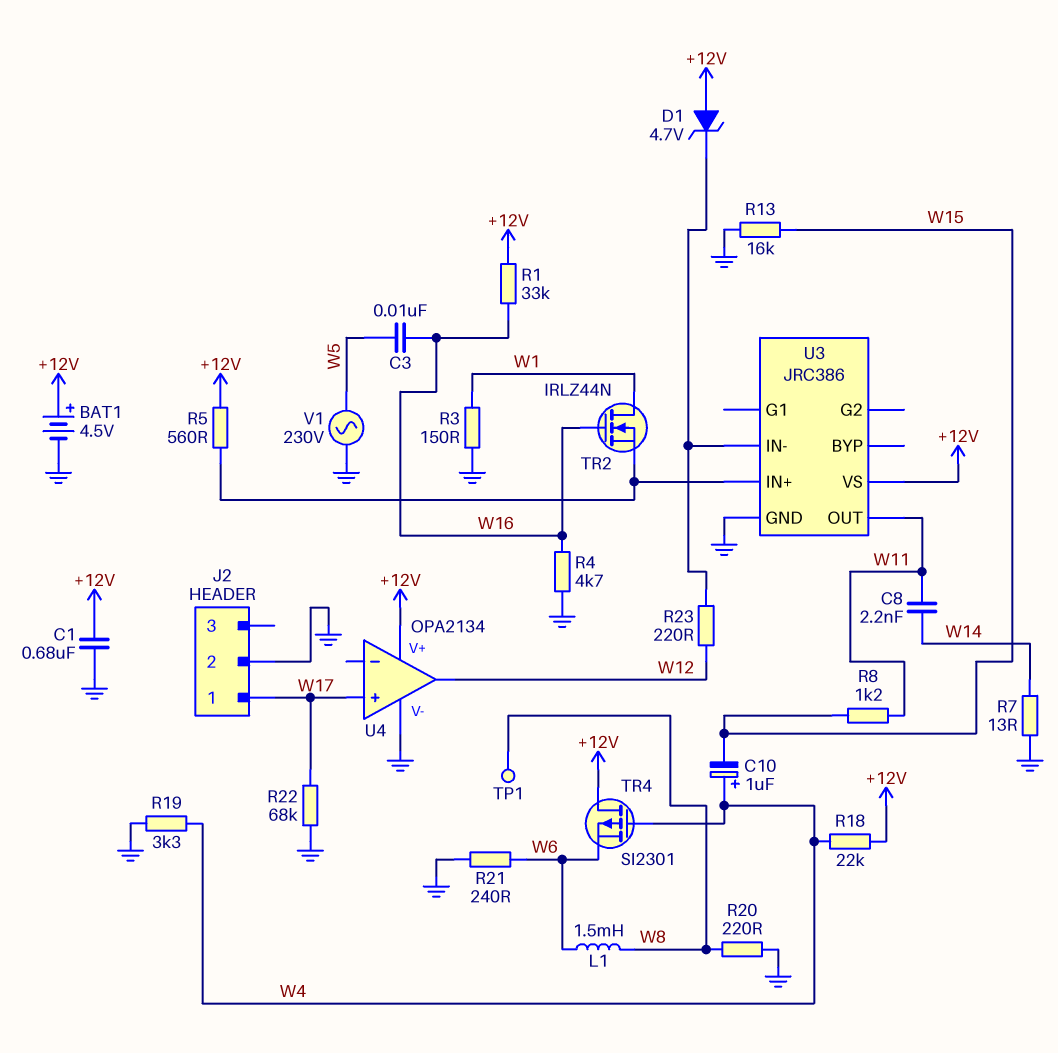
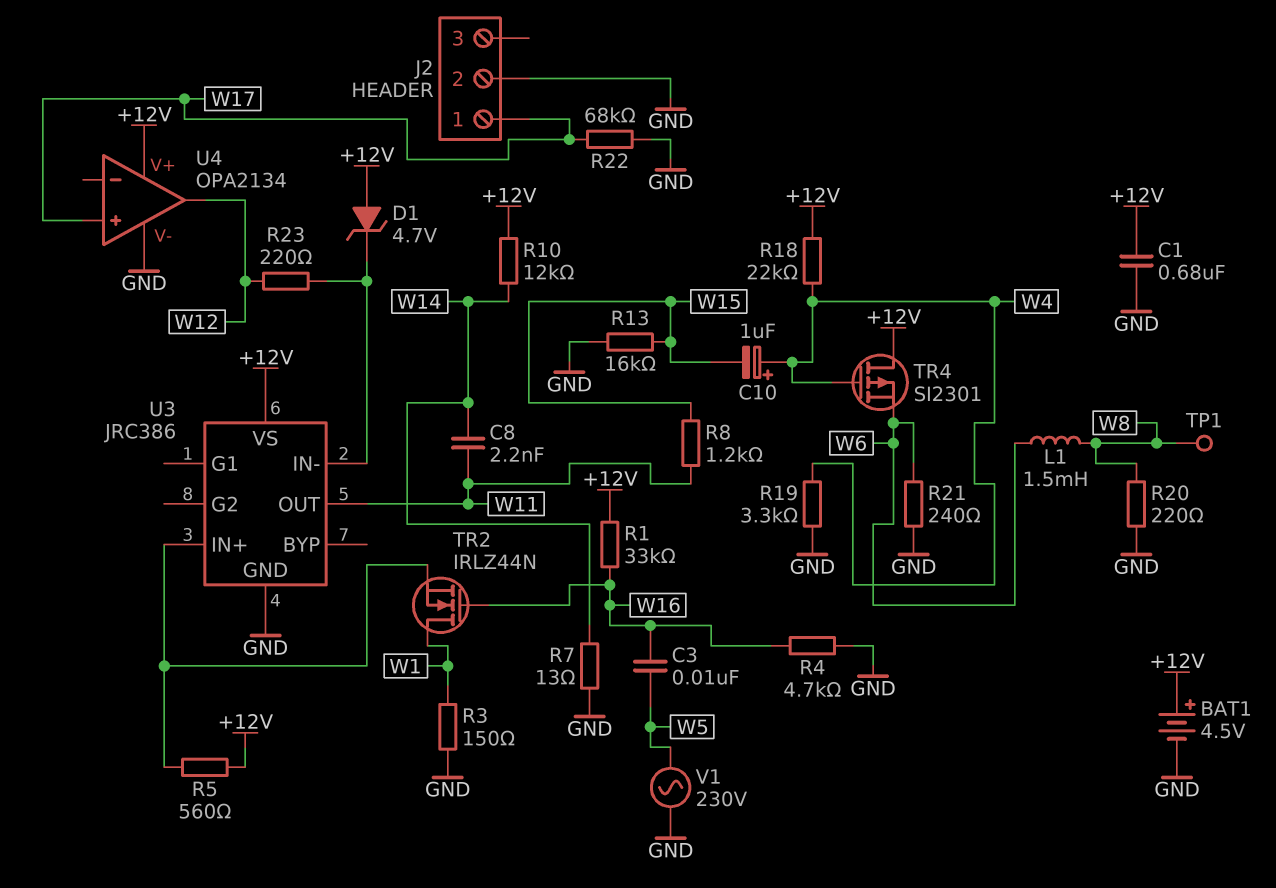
R10: none -> 12k (+12V, W14)

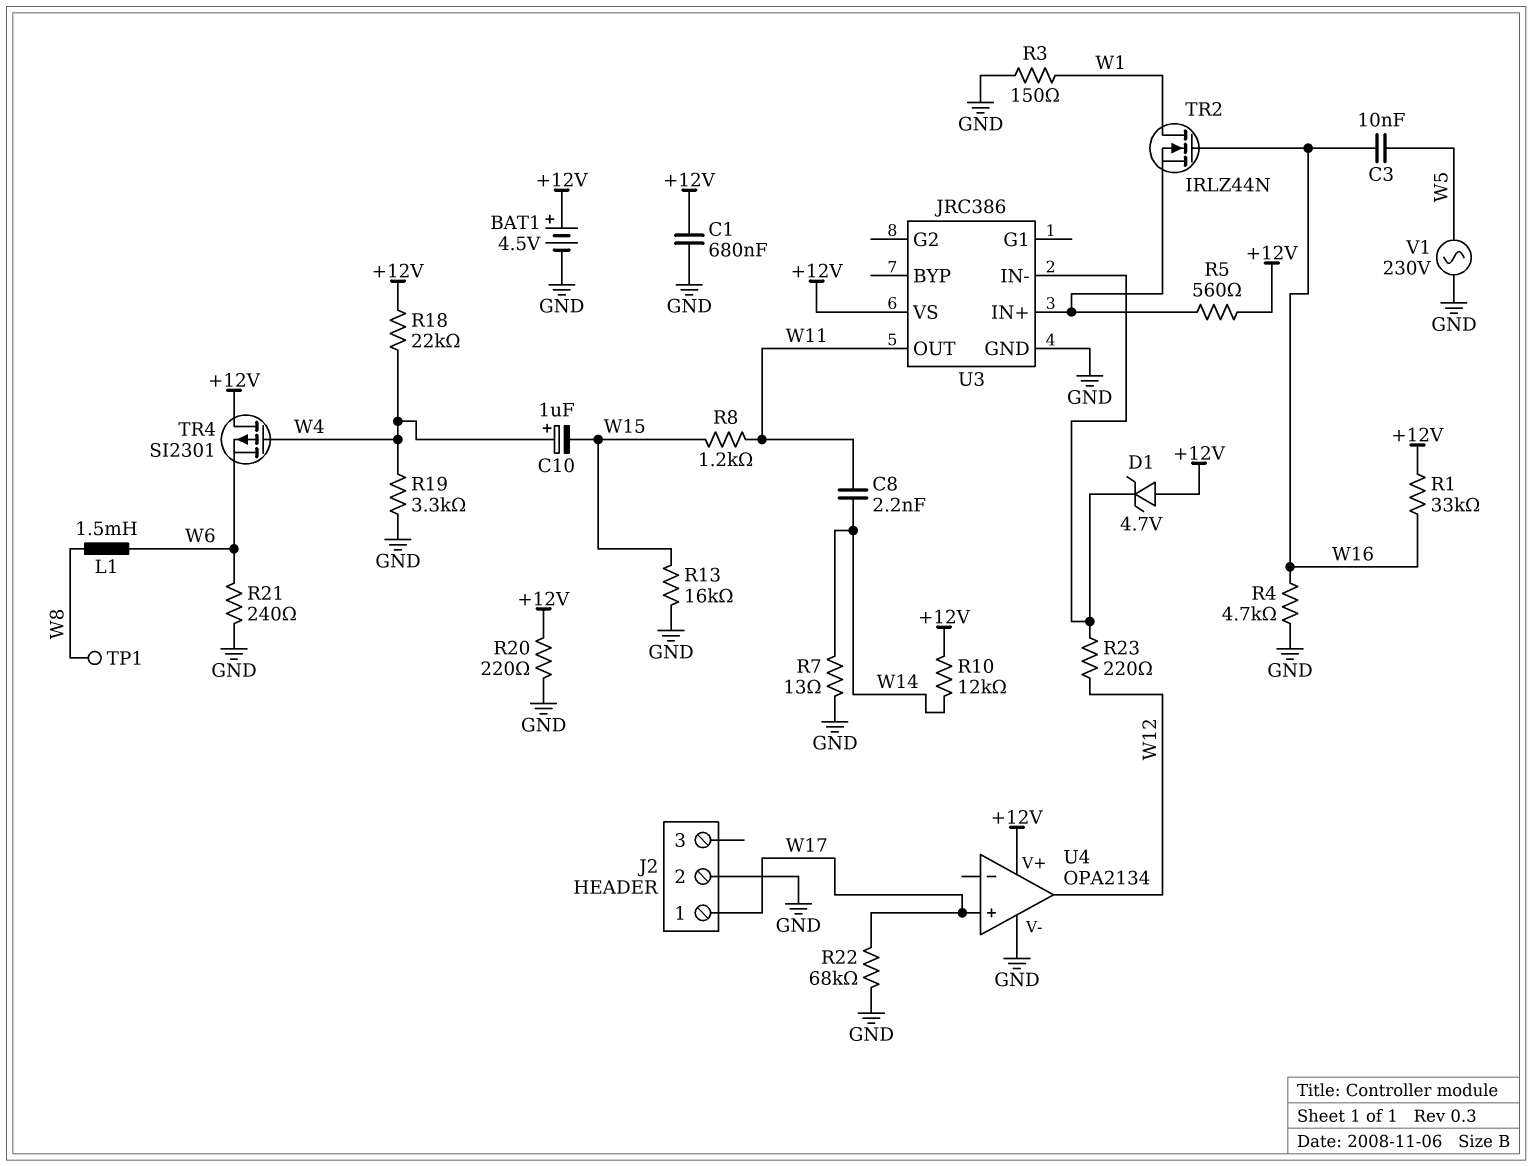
R20: 220 (GND, W8) -> 220 (+12V, GND)

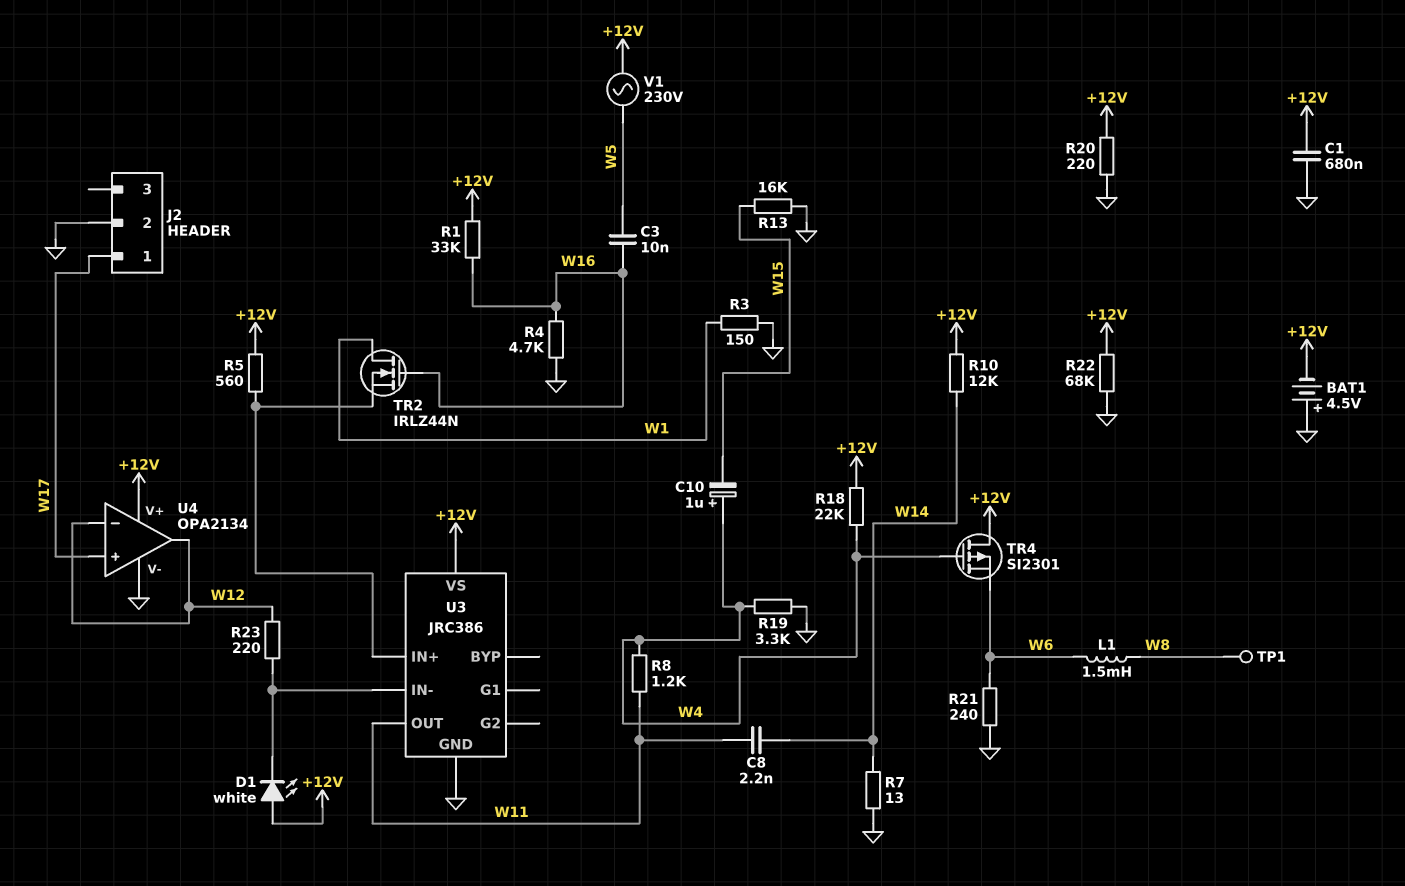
BAT1: 4.5V (plus +12V, minus GND) -> 4.5V (plus GND, minus +12V)
D1: zener 4.7V (A +12V, K U3/IN-) -> LED white (A +12V, K U3/IN-)
R8: 1.2k (W11, W15) -> 1.2k (W4, W11)
R22: 68k (GND, W17) -> 68k (+12V, GND)
U4 pin in-: none -> W12
V1: AC 230V (GND, W5) -> AC 230V (+12V, W5)

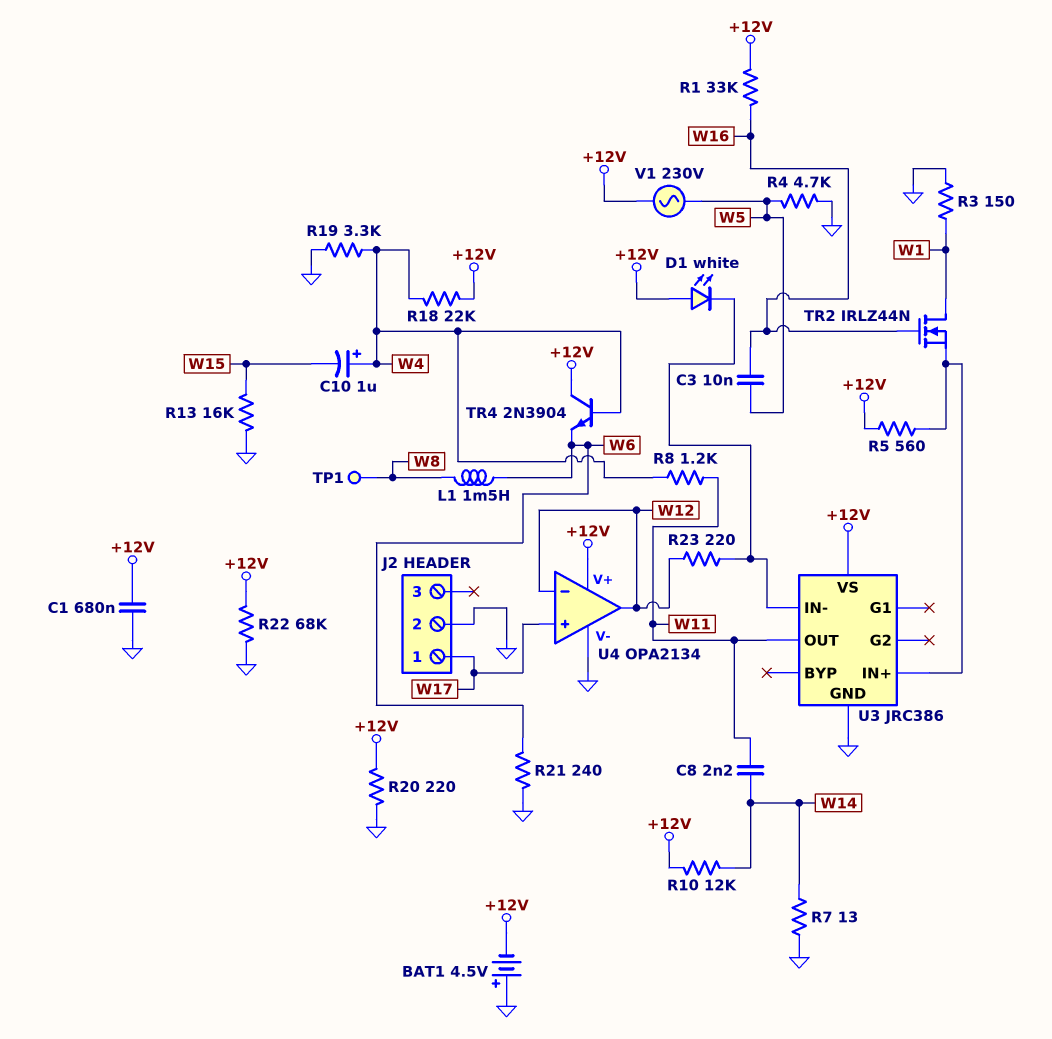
R4: 4.7k (GND, W16) -> 4.7k (GND, W5)
TR4: PMOS SI2301 (G W4, D +12V, S W6) -> NPN 2N3904 (B W4, C +12V, E W6)

